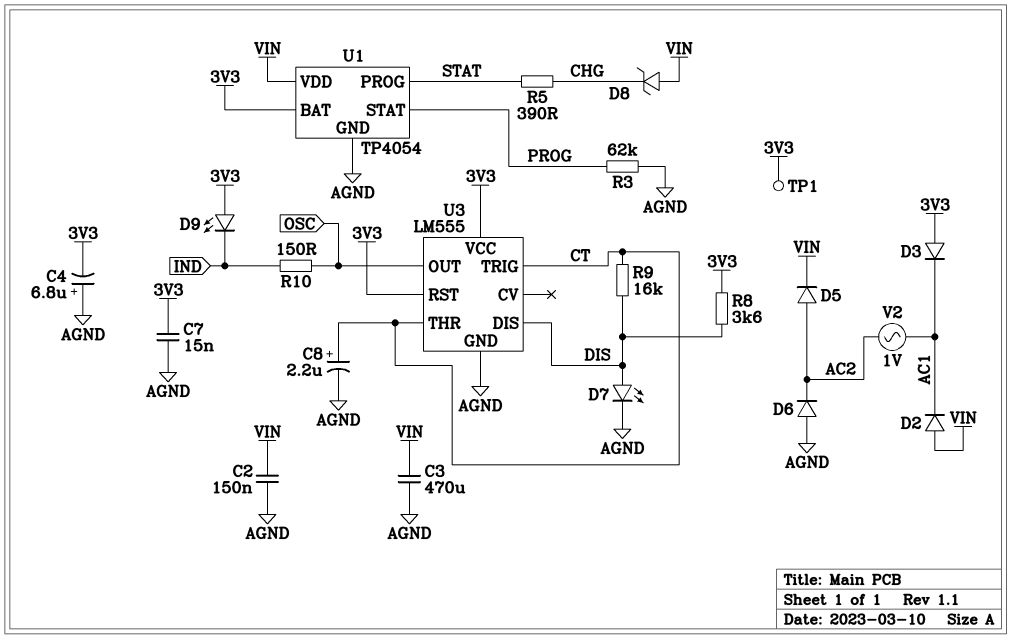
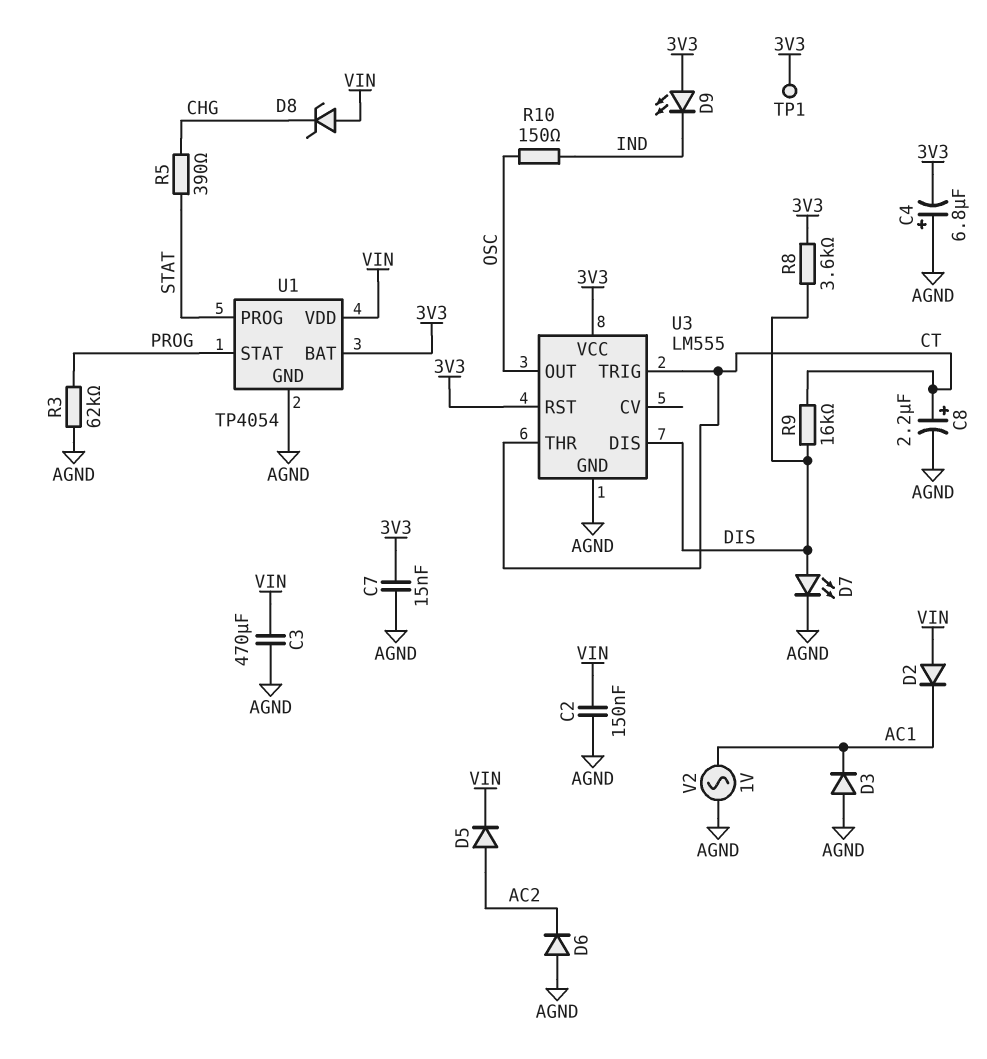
D3: diode (A 3V3, K AC1) -> diode (A AGND, K AC1)
V2: AC 1V (AC1, AC2) -> AC 1V (AC1, AGND)

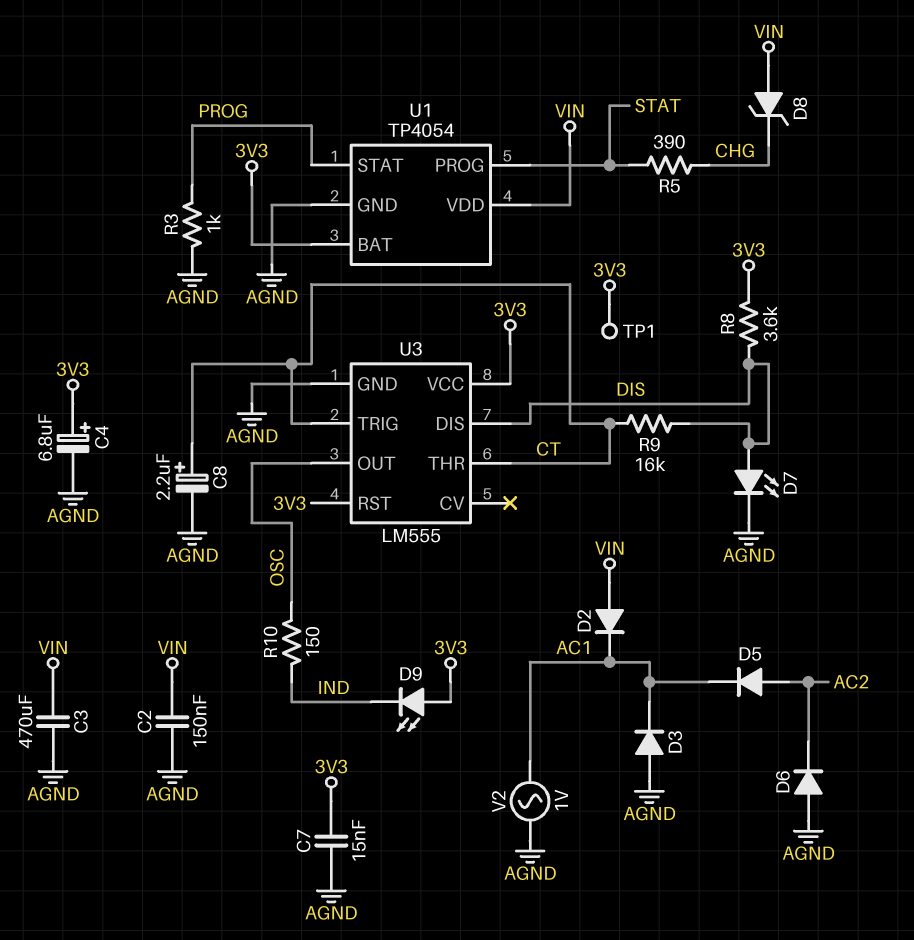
C4: 6.8uF (plus AGND, minus 3V3) -> 6.8uF (plus 3V3, minus AGND)
D5: diode (A AC2, K VIN) -> diode (A AC2, K AC1)
R3: 62k (AGND, PROG) -> 1k (AGND, PROG)

